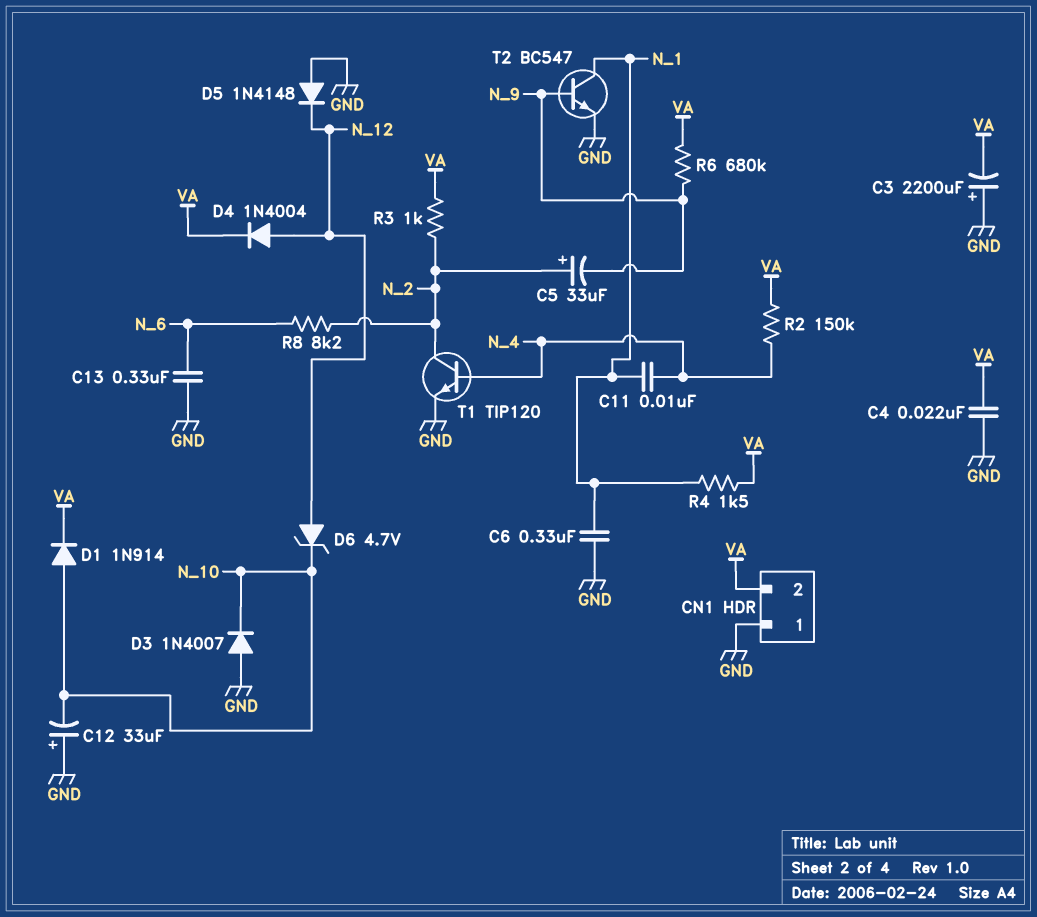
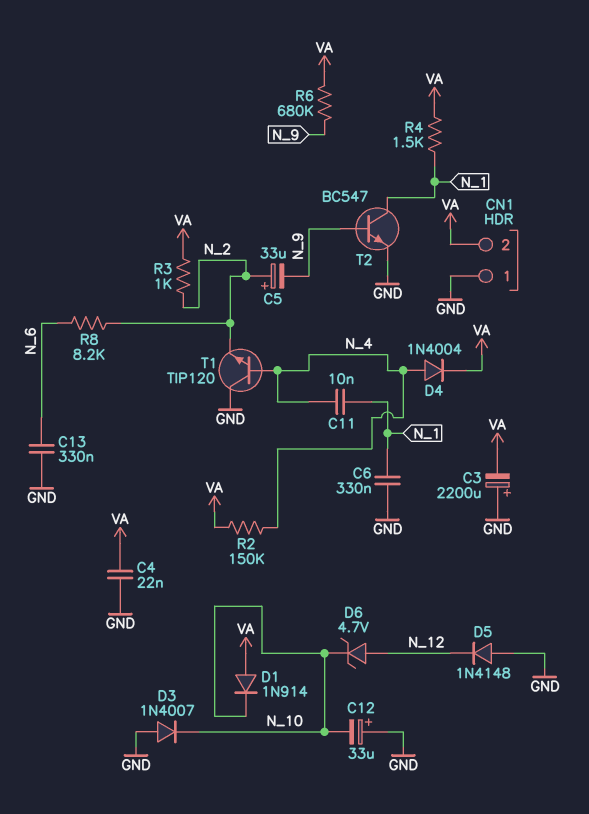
D1: diode 1N914 (A N_10, K VA) -> diode 1N914 (A VA, K N_10)
D4: diode 1N4004 (A N_12, K VA) -> diode 1N4004 (A N_4, K VA)
T1: NPN TIP120 (B N_4, C N_2, E GND) -> NPN TIP120 (B N_4, C GND, E N_2)

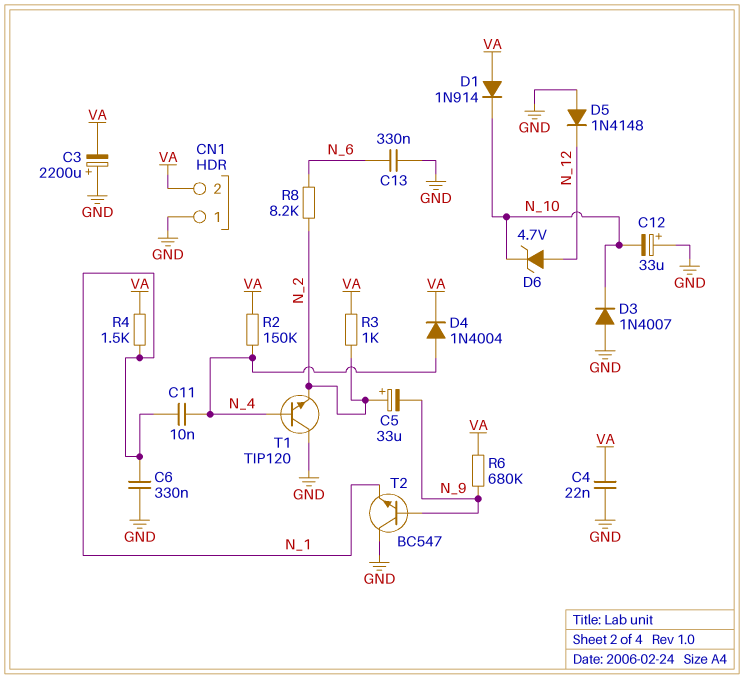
T2: NPN BC547 (B N_9, C N_1, E GND) -> NPN BC547 (B N_9, C GND, E N_1)

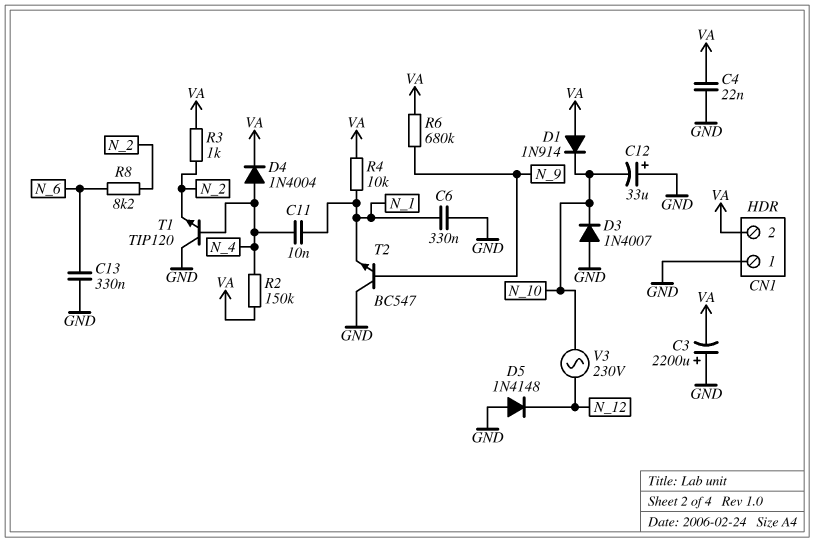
C5: 33uF (plus N_2, minus N_9) -> none
D6: zener 4.7V (A N_12, K N_10) -> none
R4: 1.5k (N_1, VA) -> 10k (N_1, VA)
V3: none -> AC 230V (N_10, N_12)

